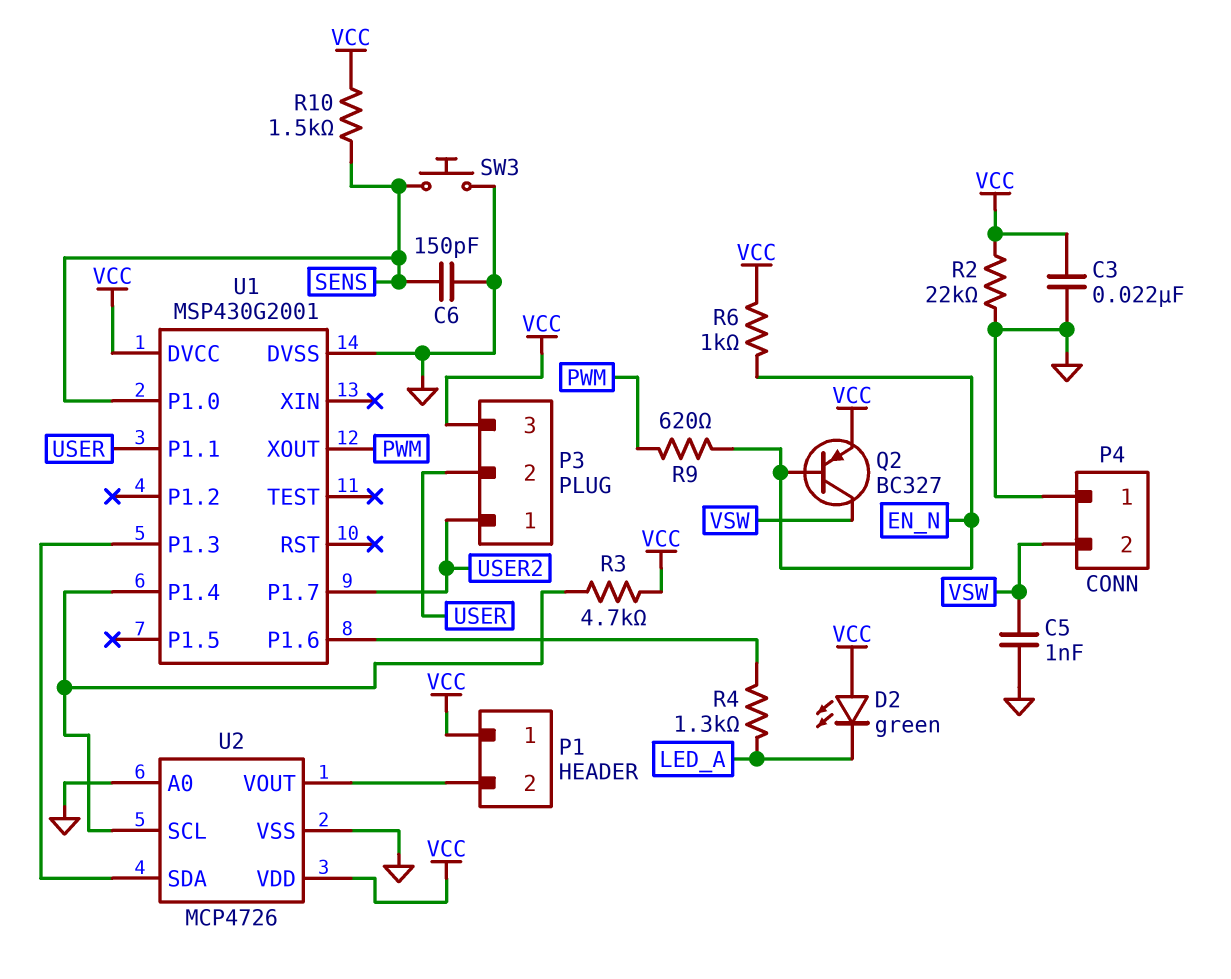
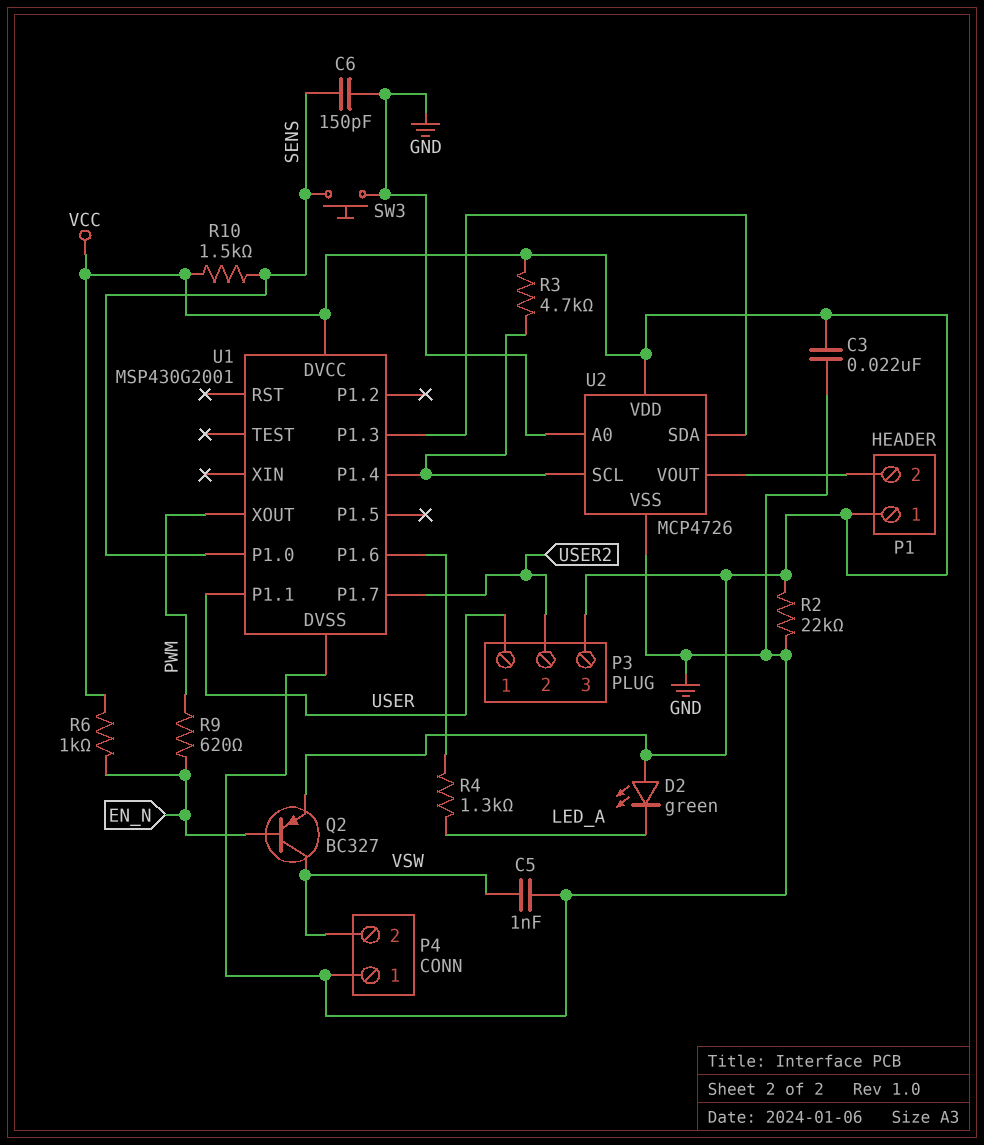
P3 pin 1: USER2 -> USER
P3 pin 2: USER -> USER2

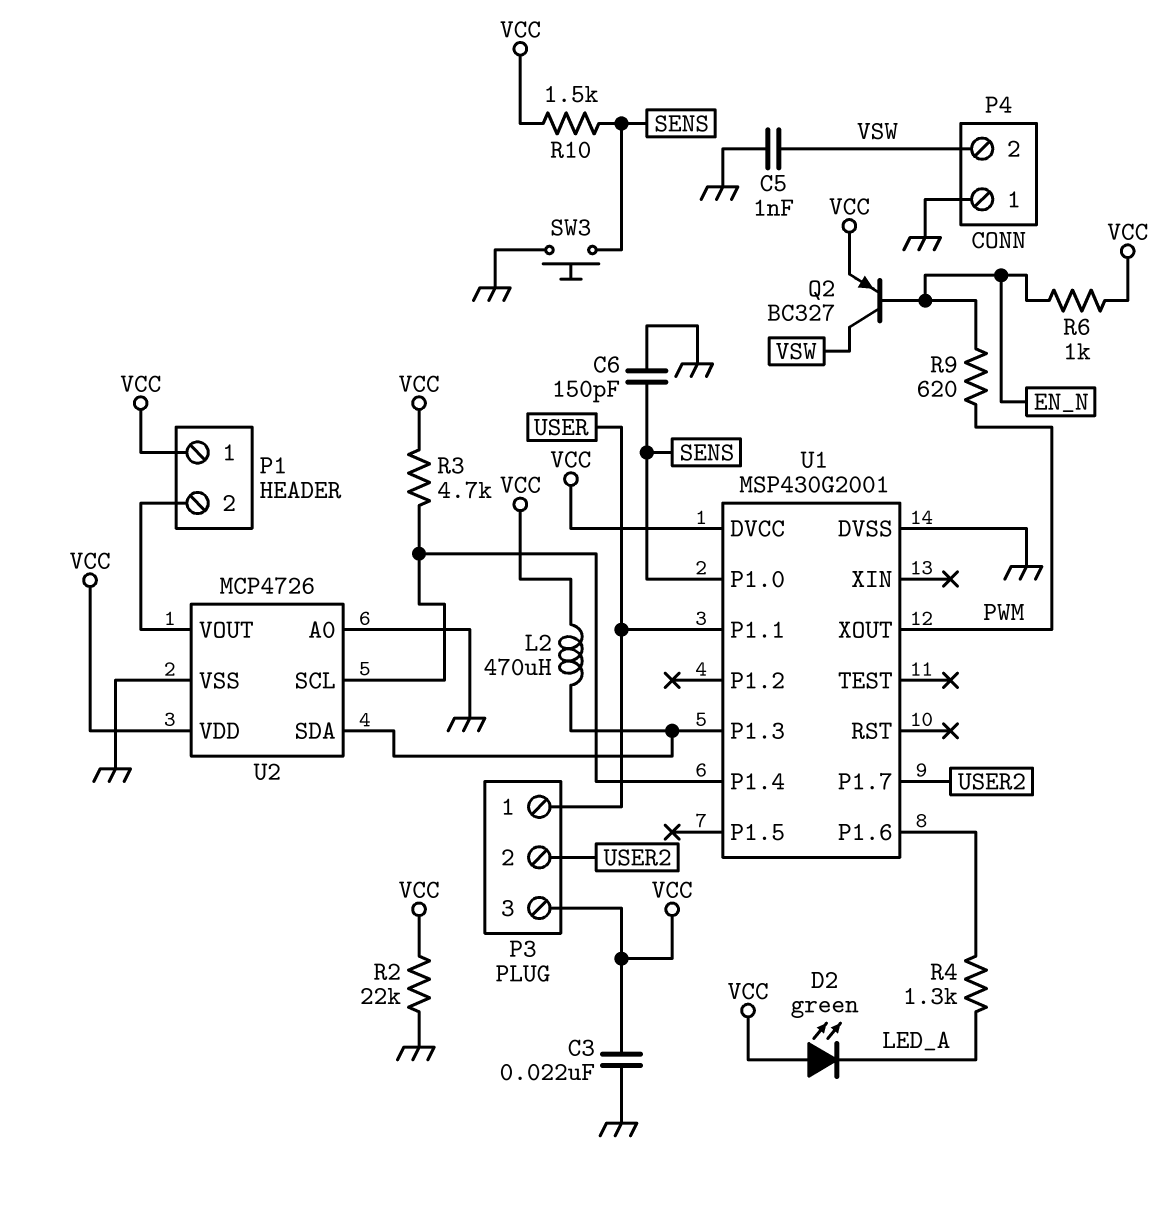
L2: none -> 470uH (U1/P1.3, VCC)

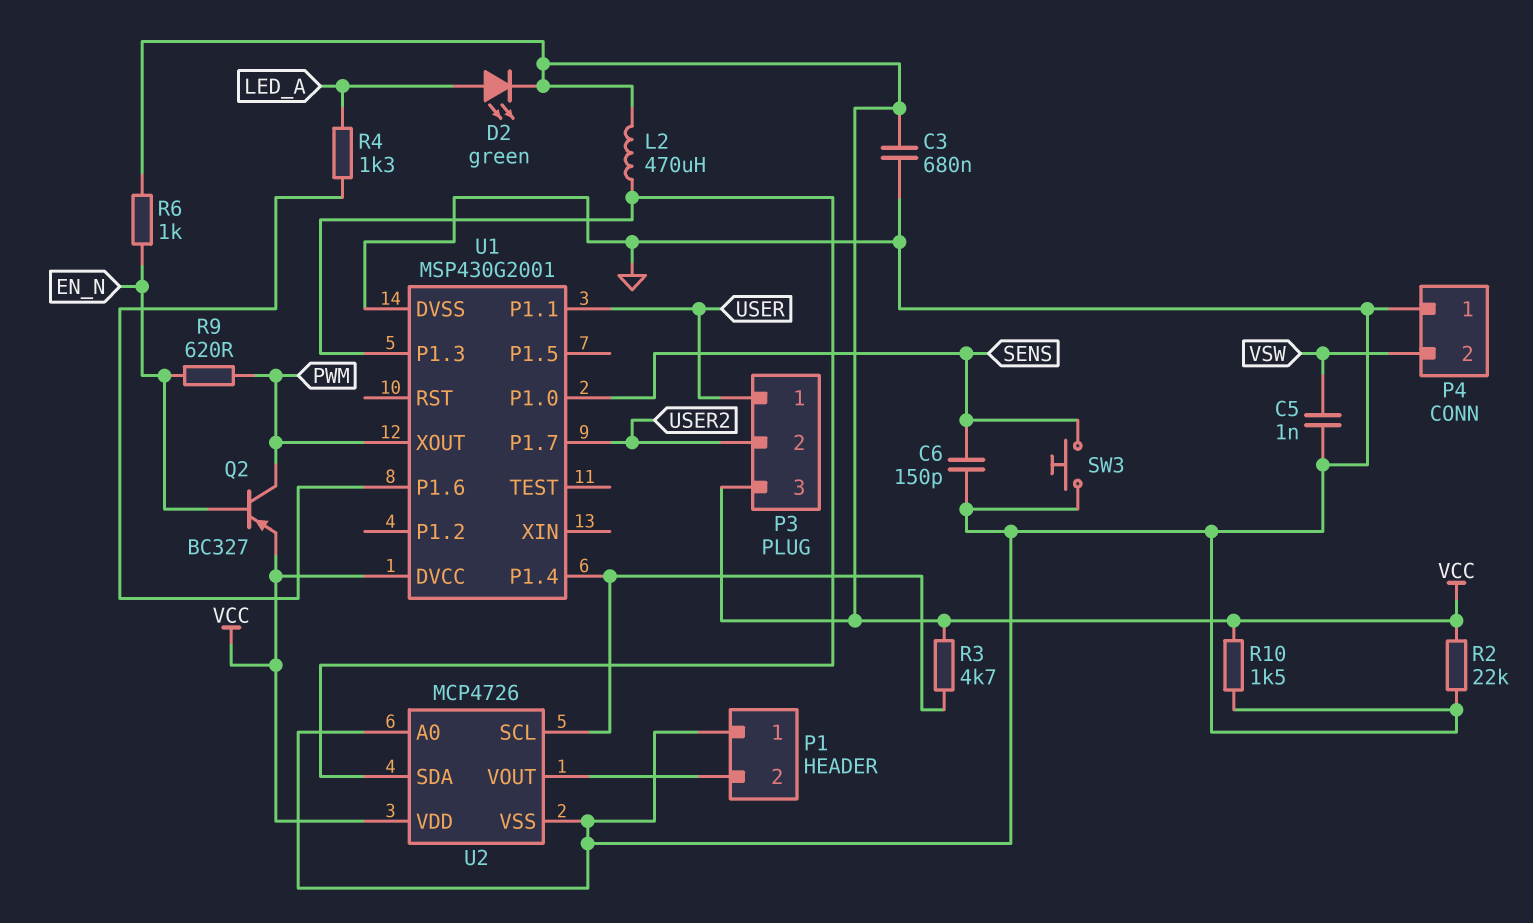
C3: 22nF (GND, VCC) -> 680nF (GND, VCC)
D2: LED green (A VCC, K LED_A) -> LED green (A LED_A, K VCC)
P1 pin 1: VCC -> GND
Q2: PNP BC327 (B EN_N, C VSW, E VCC) -> PNP BC327 (B EN_N, C PWM, E VCC)
R10: 1.5k (SENS, VCC) -> 1.5k (GND, VCC)

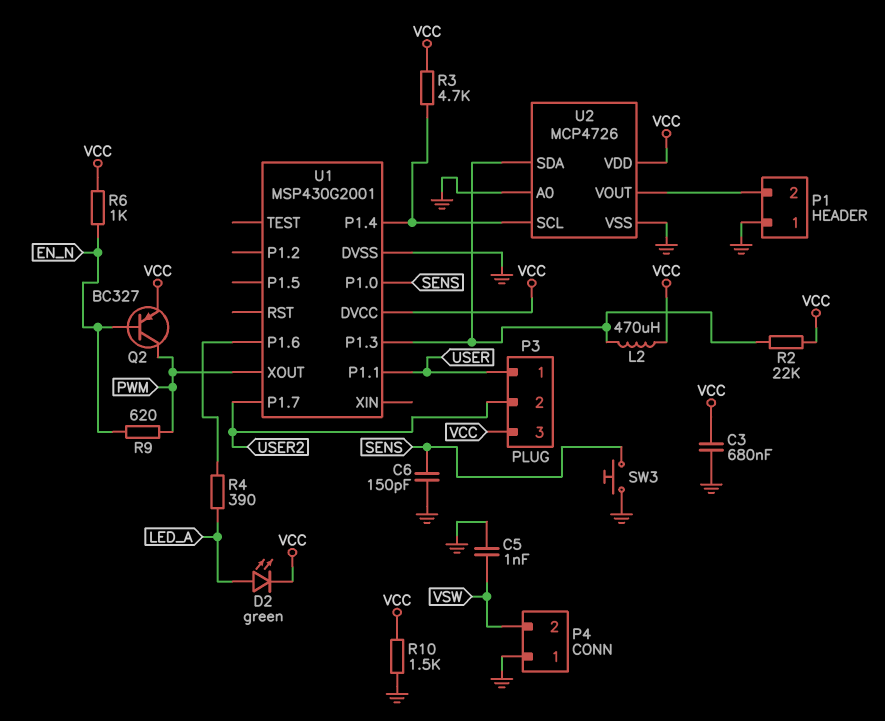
R2: 22k (GND, VCC) -> 22k (U1/P1.3, VCC)
R4: 1.3k (LED_A, U1/P1.6) -> 390 (LED_A, U1/P1.6)

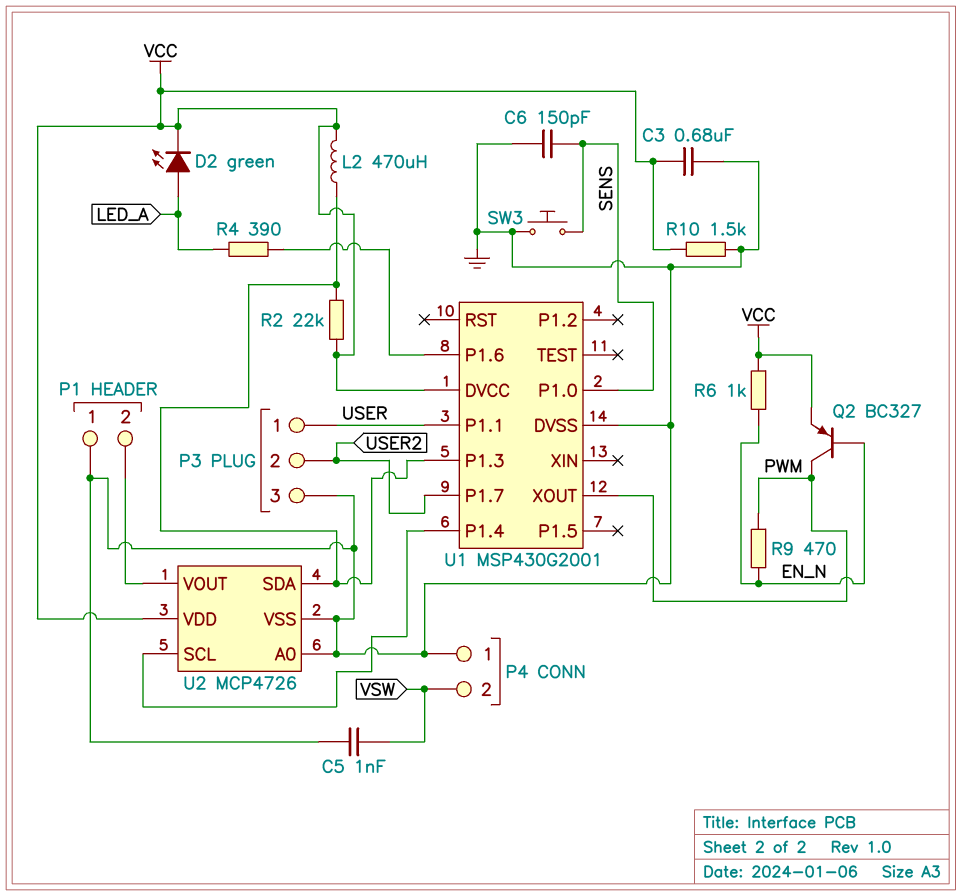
P3 pin 3: VCC -> GND
R3: 4.7k (U1/P1.4, VCC) -> none
R9: 620 (EN_N, PWM) -> 470 (EN_N, PWM)

